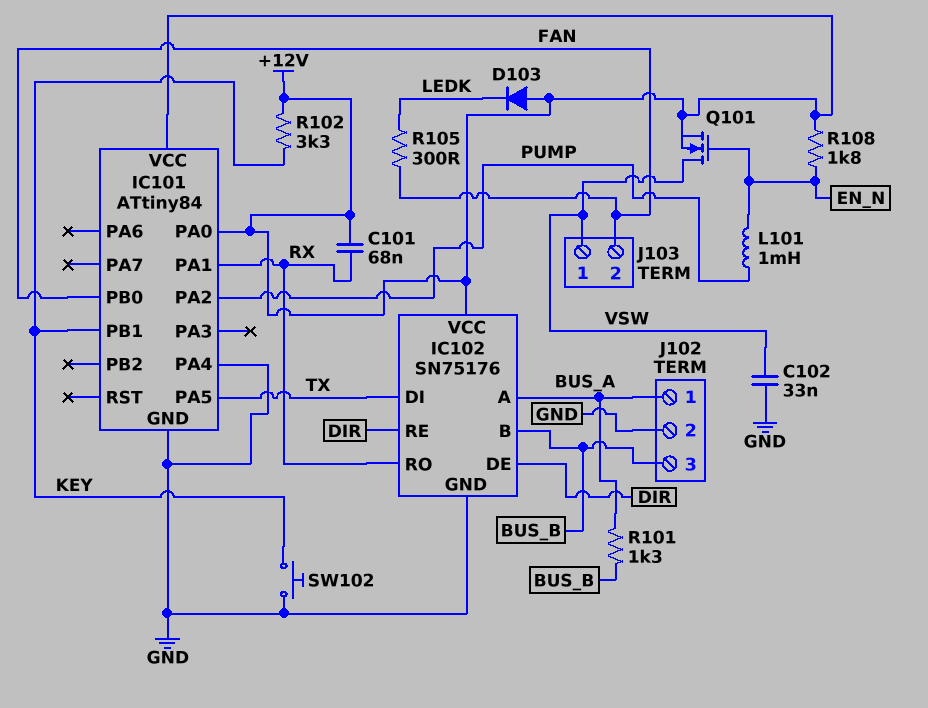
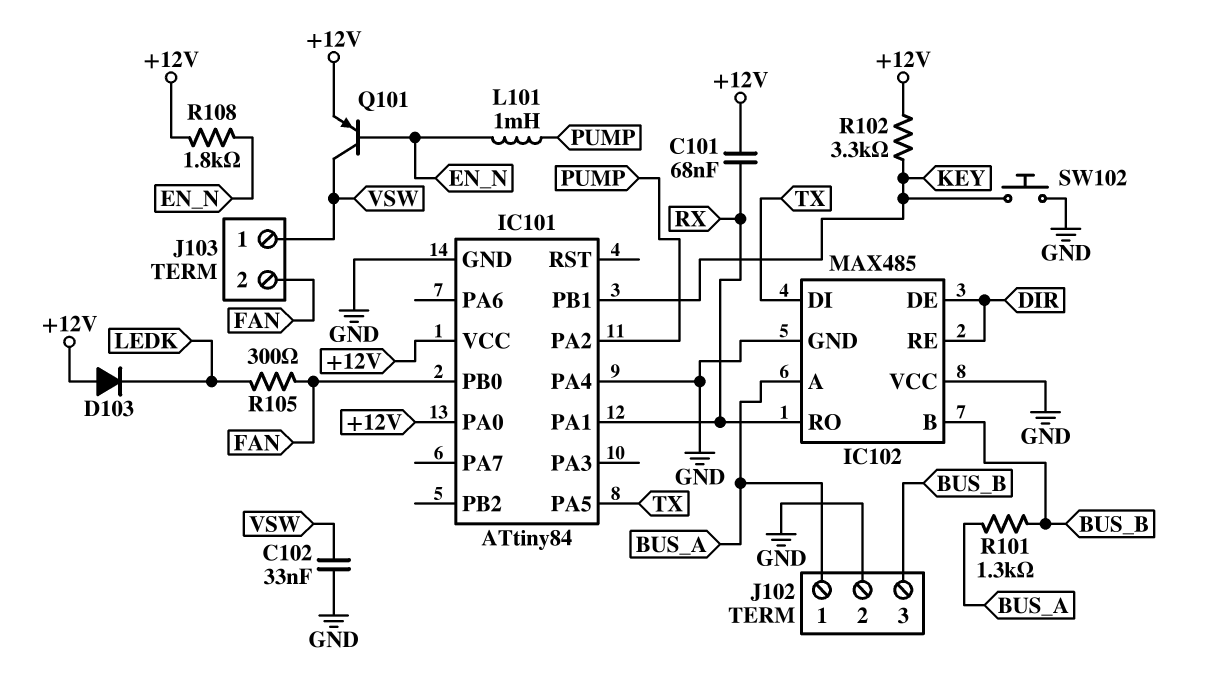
IC102: SN75176 -> MAX485
IC102 pin VCC: +12V -> GND
Q101: NMOS (G EN_N, D VSW, S +12V) -> PNP (B EN_N, C VSW, E +12V)

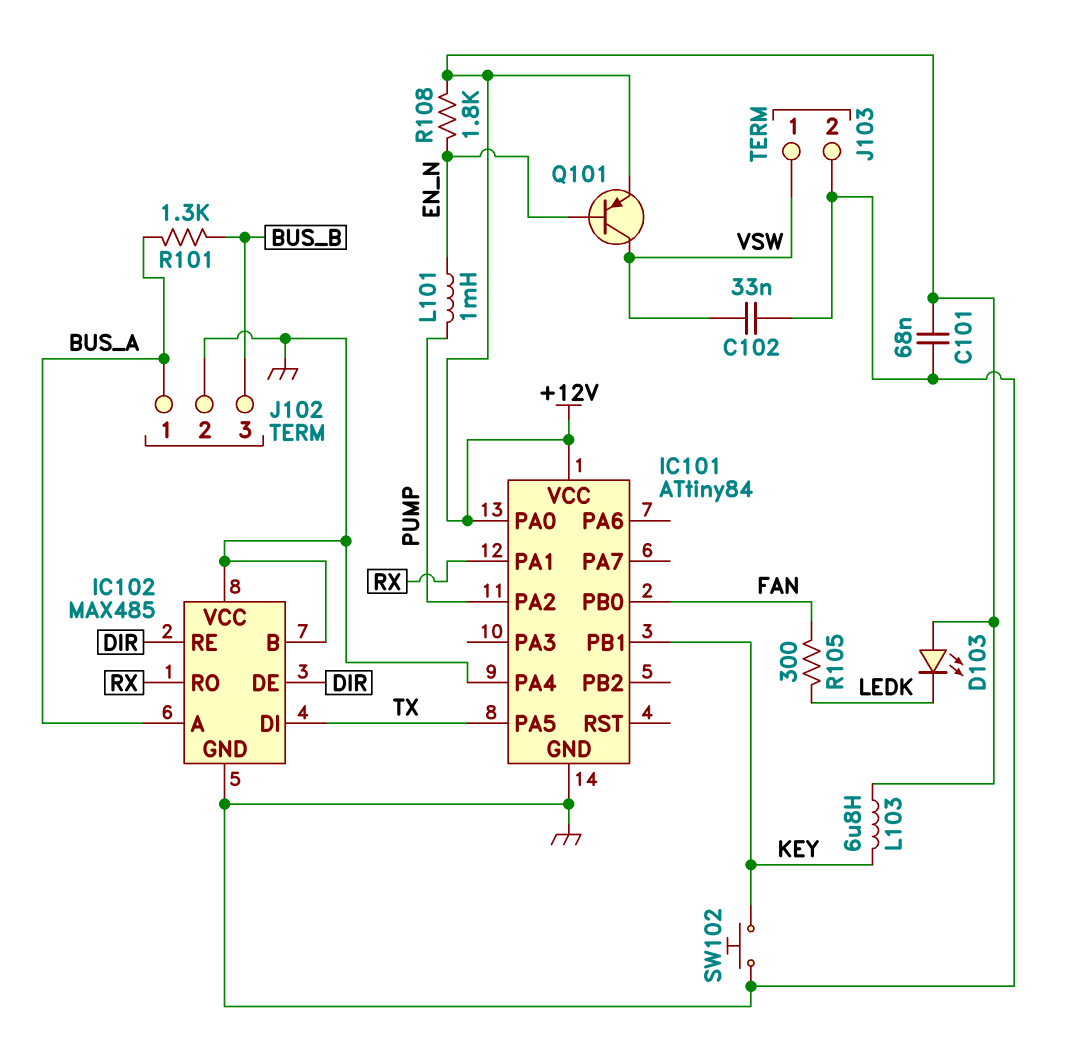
C101: 68nF (+12V, RX) -> 68nF (+12V, GND)
D103: diode (A +12V, K LEDK) -> LED (A +12V, K LEDK)
IC102 pin B: BUS_B -> GND
J103 pin 2: FAN -> GND
L103: none -> 6.8uH (+12V, KEY)
R102: 3.3k (+12V, KEY) -> none

